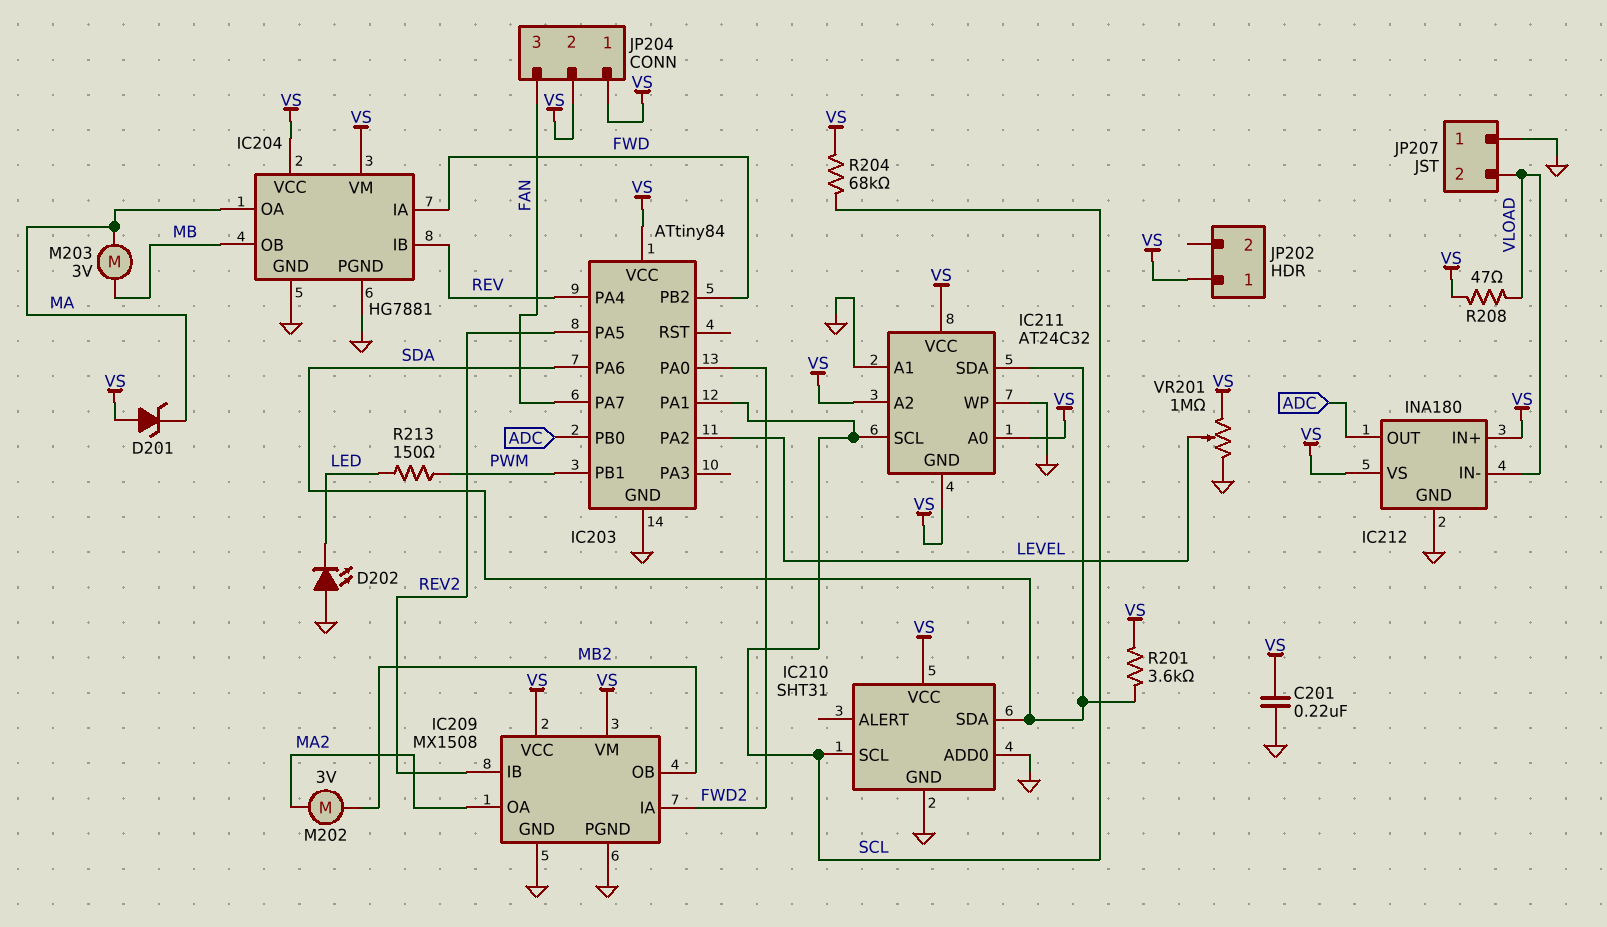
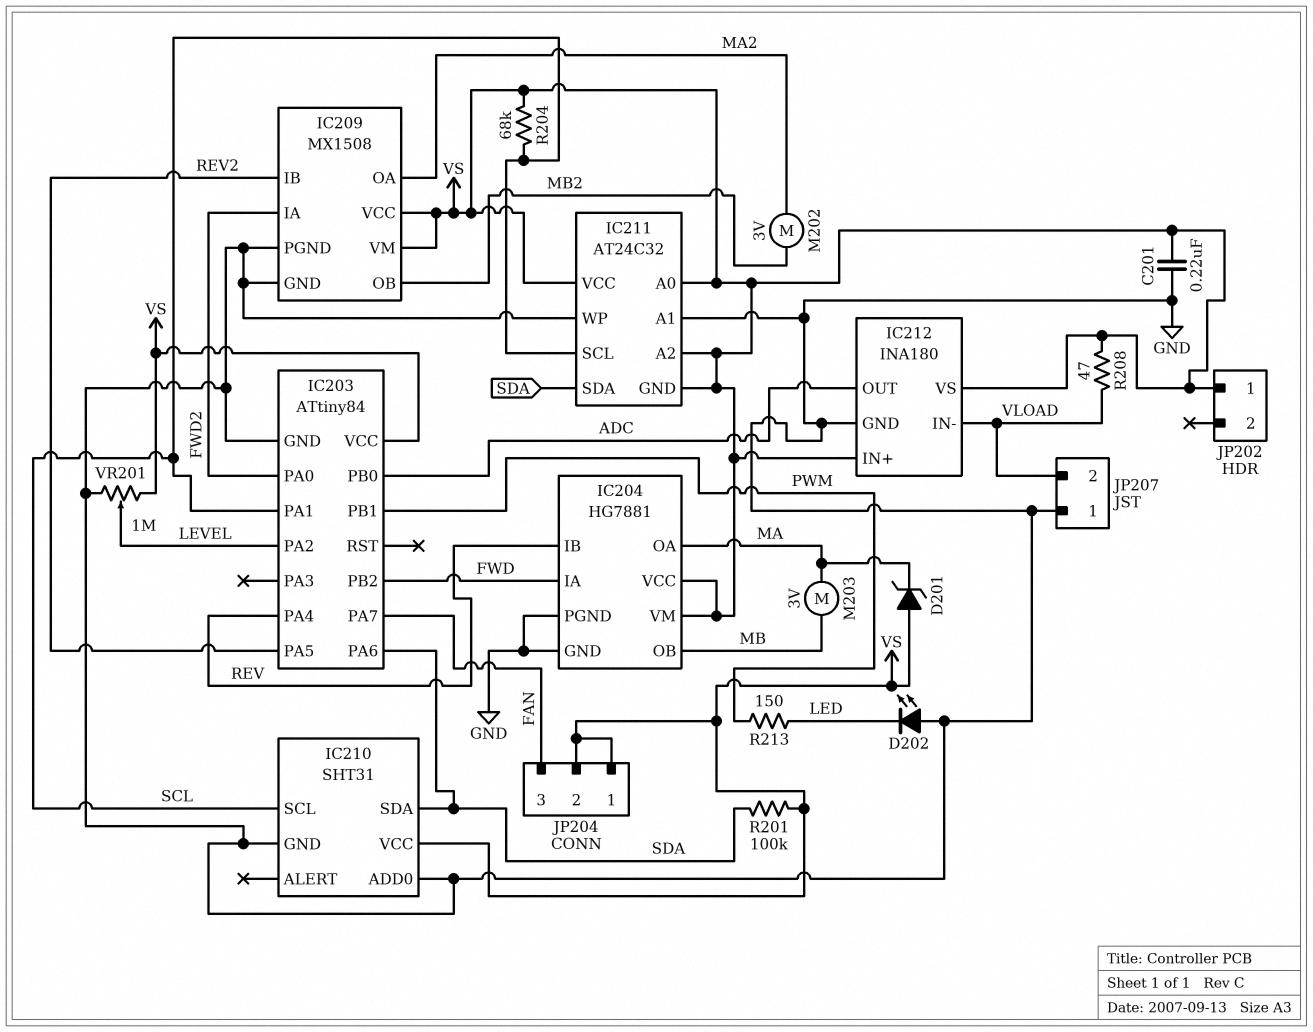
R201: 3.6k (SDA, VS) -> 100k (SDA, VS)

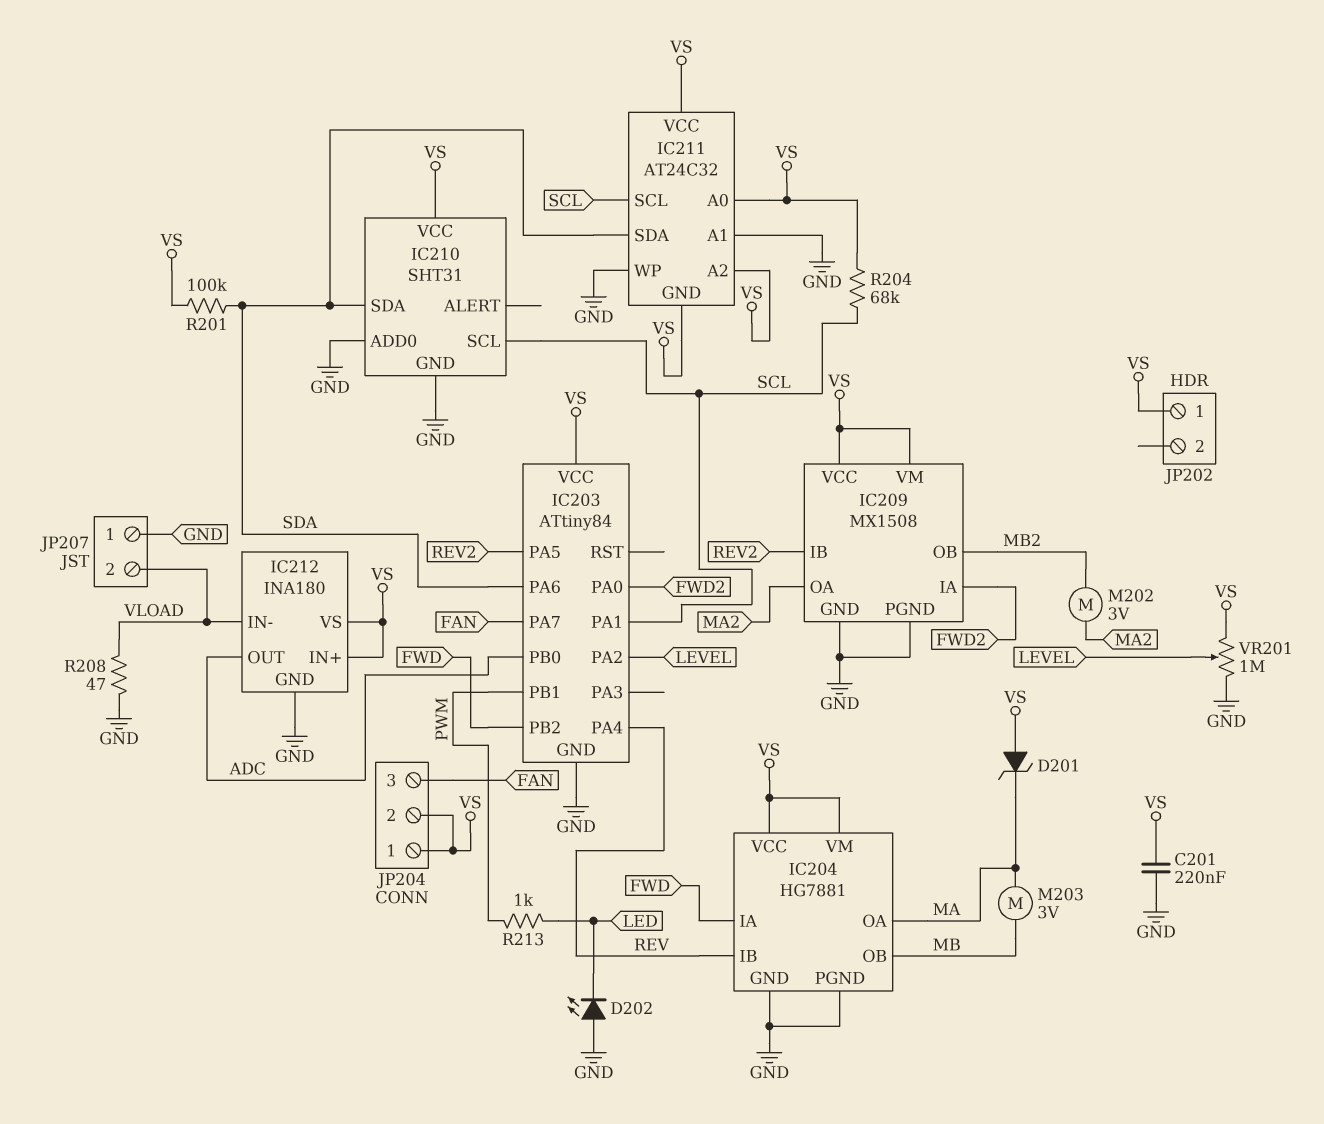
R208: 47 (VLOAD, VS) -> 47 (GND, VLOAD)
R213: 150 (LED, PWM) -> 1k (LED, PWM)

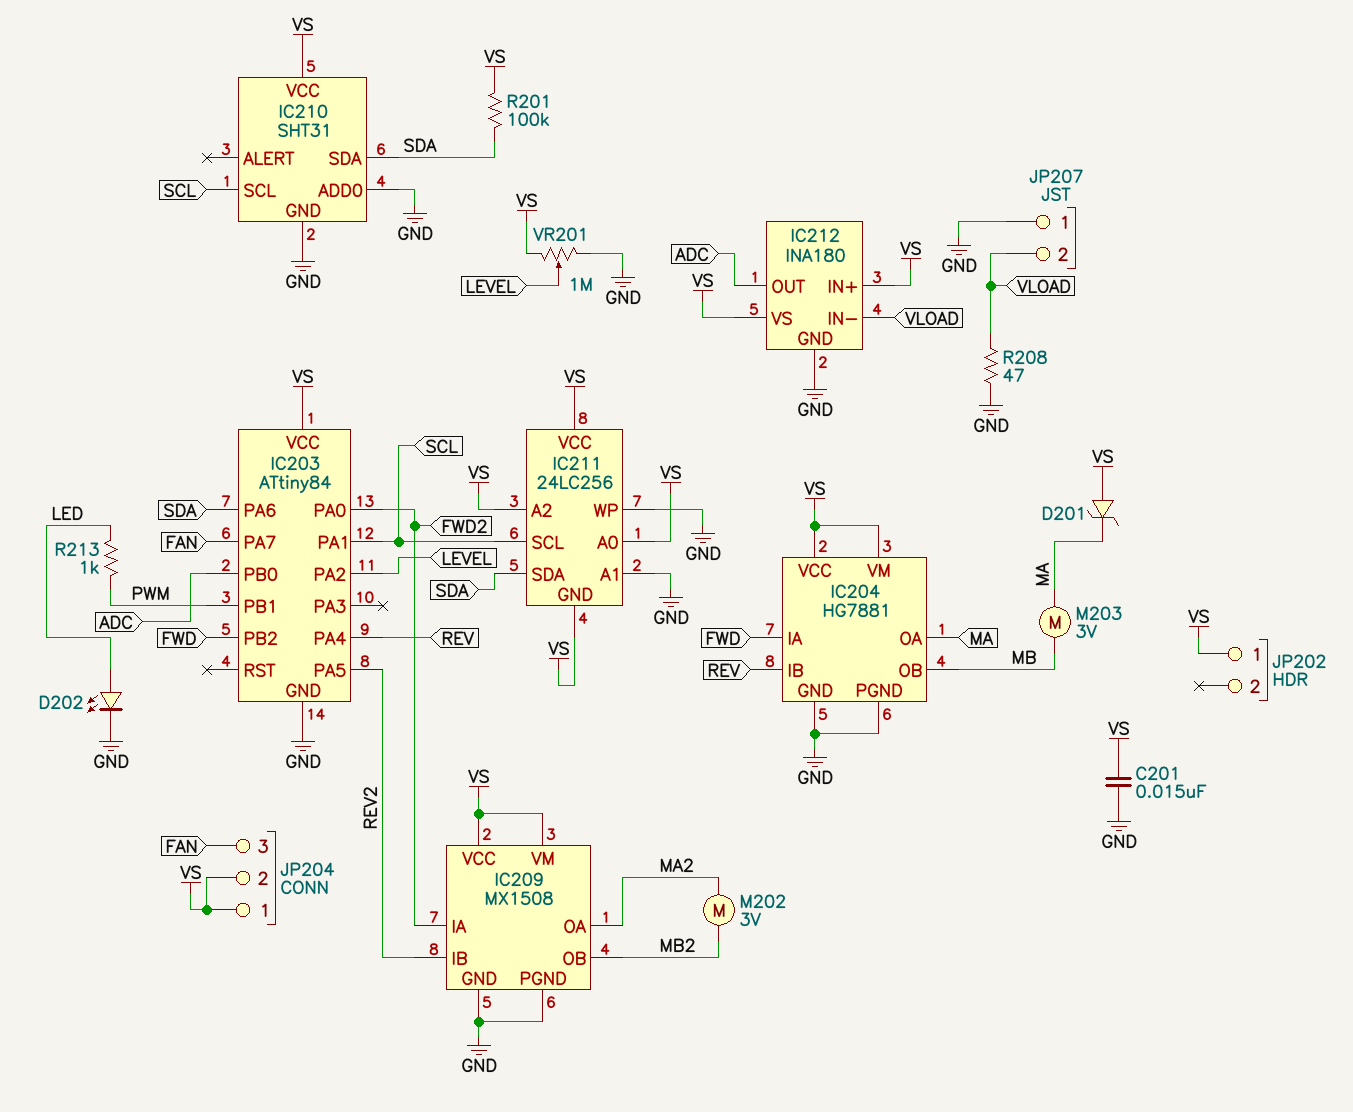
C201: 220nF (GND, VS) -> 15nF (GND, VS)
D202: LED (A GND, K LED) -> LED (A LED, K GND)
IC211: AT24C32 -> 24LC256
R204: 68k (SCL, VS) -> none

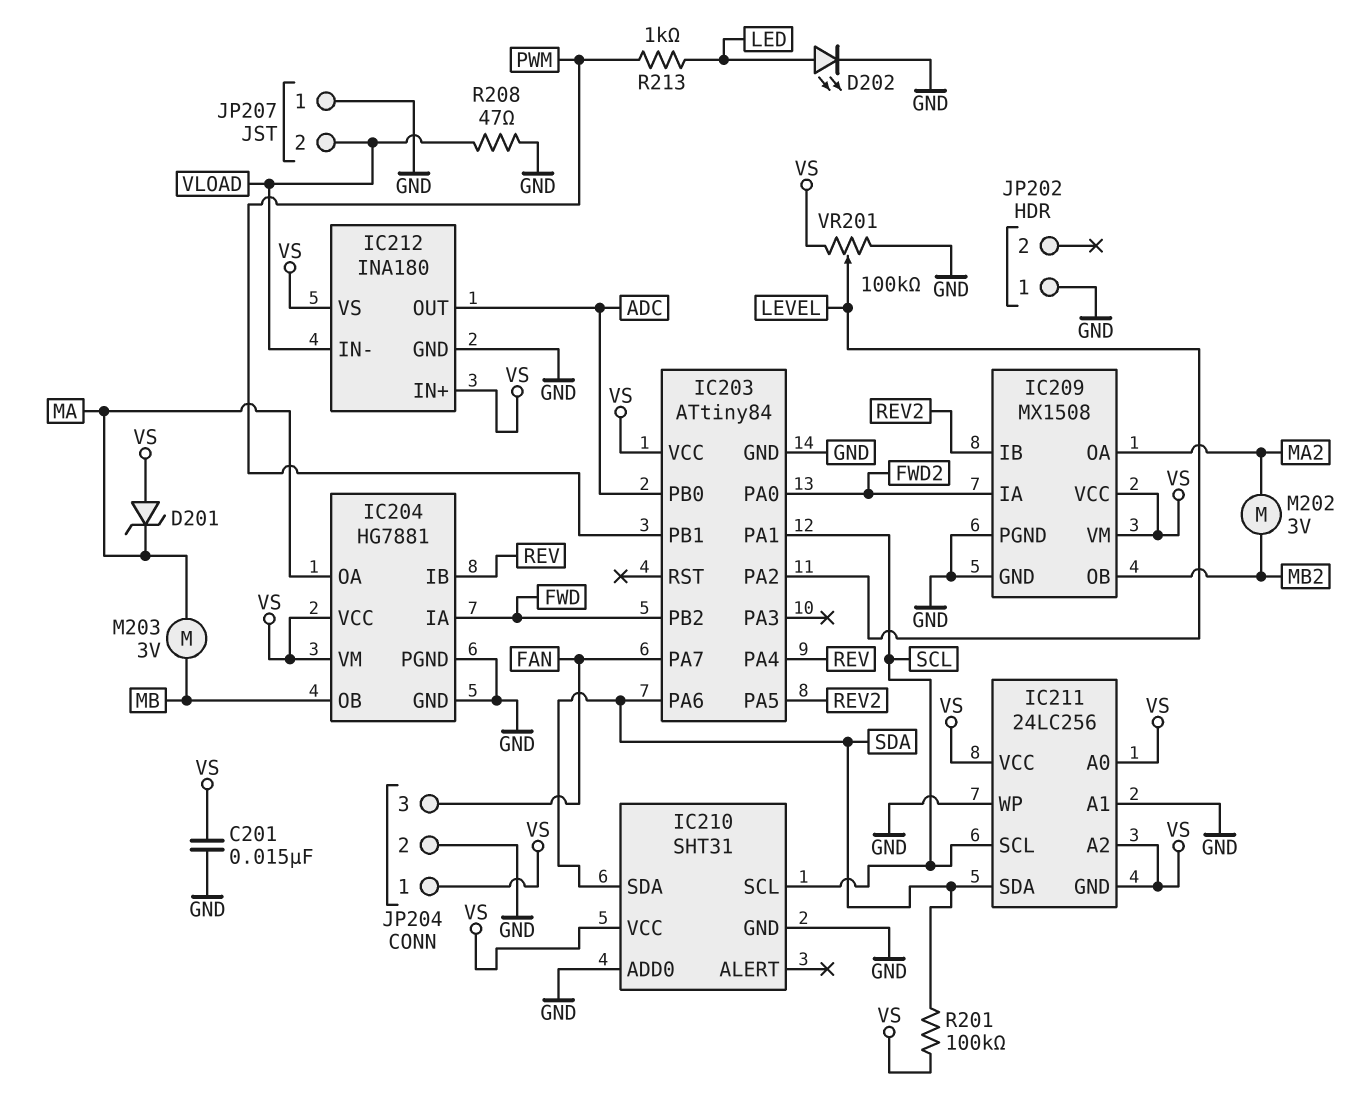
JP202 pin 1: VS -> GND
JP204 pin 2: VS -> GND
VR201: 1M (GND, VS, wiper LEVEL) -> 100k (GND, VS, wiper LEVEL)

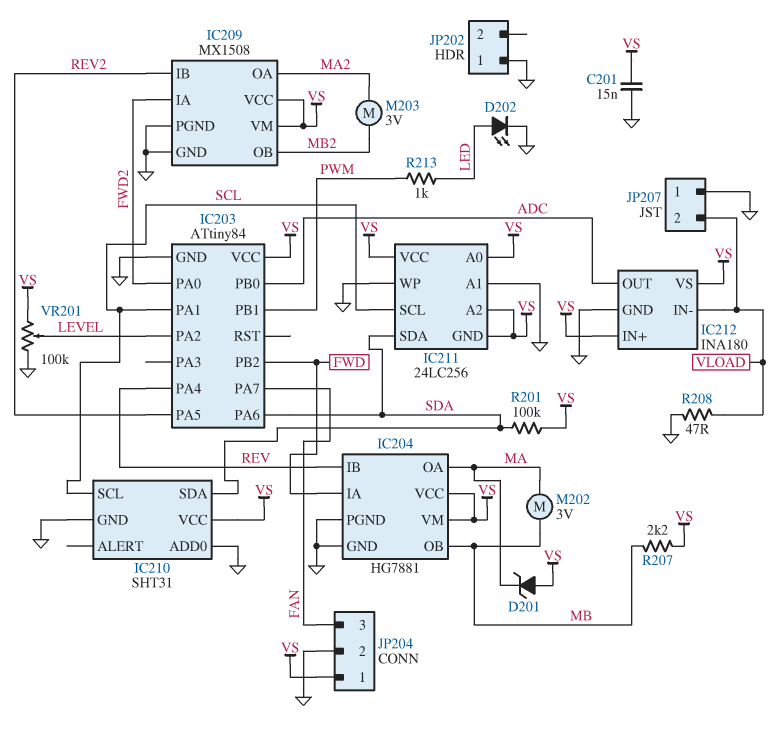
M202: motor 3V (MA2, MB2) -> motor 3V (MA, MB)
M203: motor 3V (MA, MB) -> motor 3V (MA2, MB2)
R207: none -> 2.2k (MB, VS)

